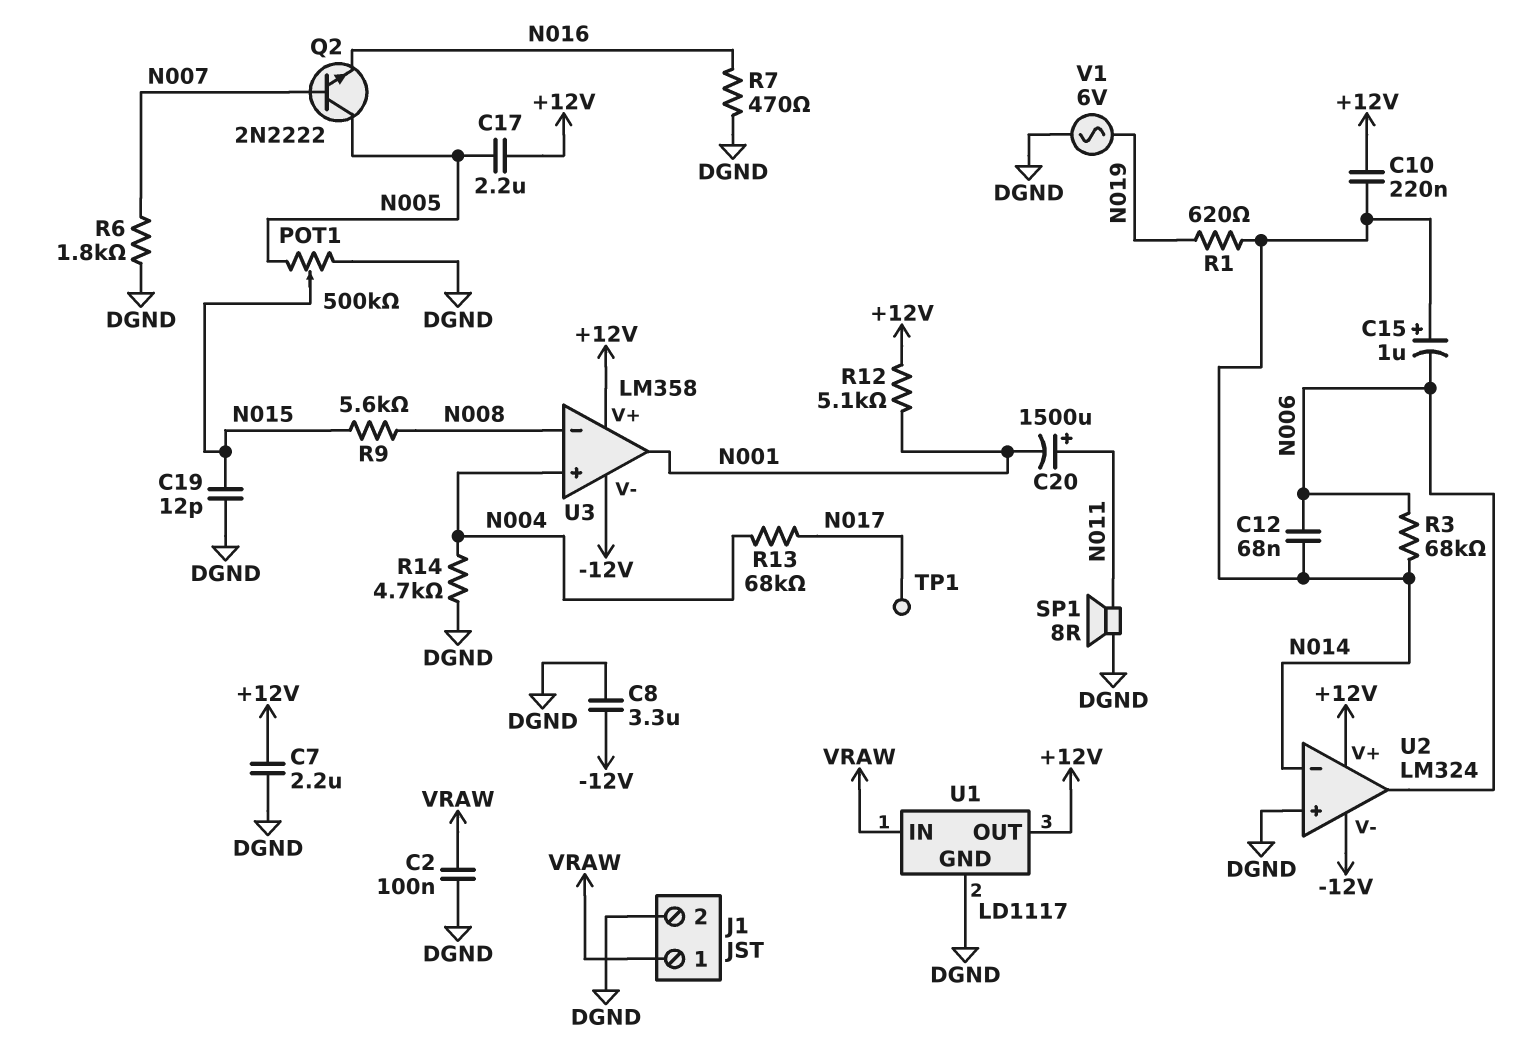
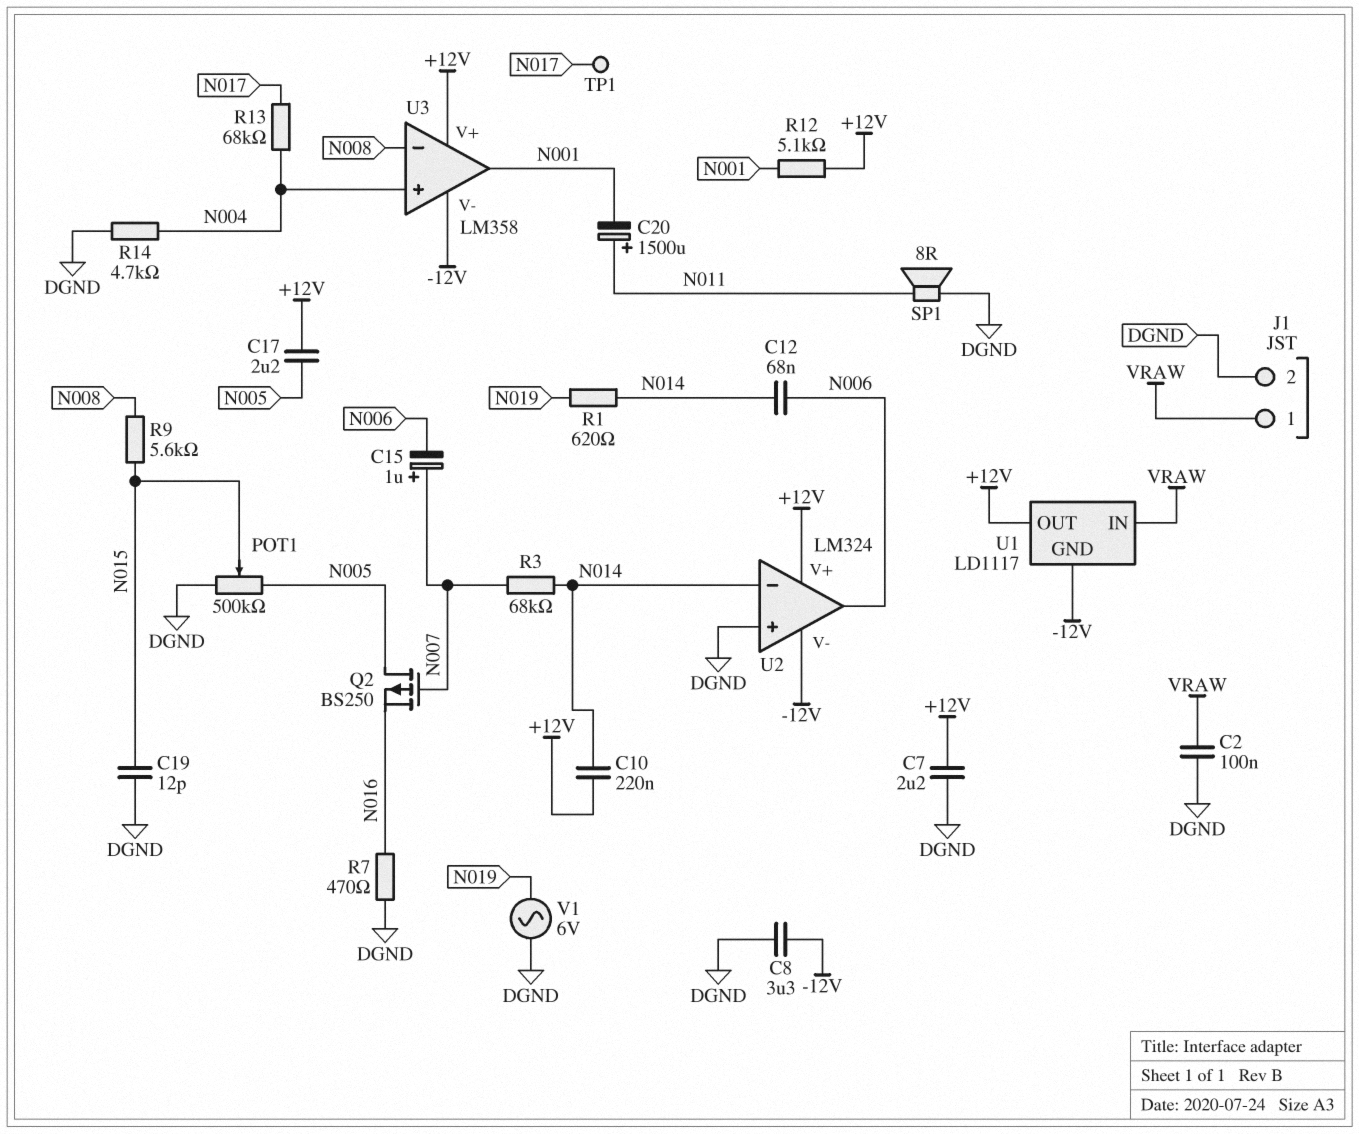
C15: 1uF (plus N014, minus N006) -> 1uF (plus N007, minus N006)
Q2: NPN 2N2222 (B N007, C N005, E N016) -> PMOS BS250 (G N007, D N005, S N016)
R3: 68k (N006, N014) -> 68k (N007, N014)
R6: 1.8k (DGND, N007) -> none
U1 pin GND: DGND -> -12V

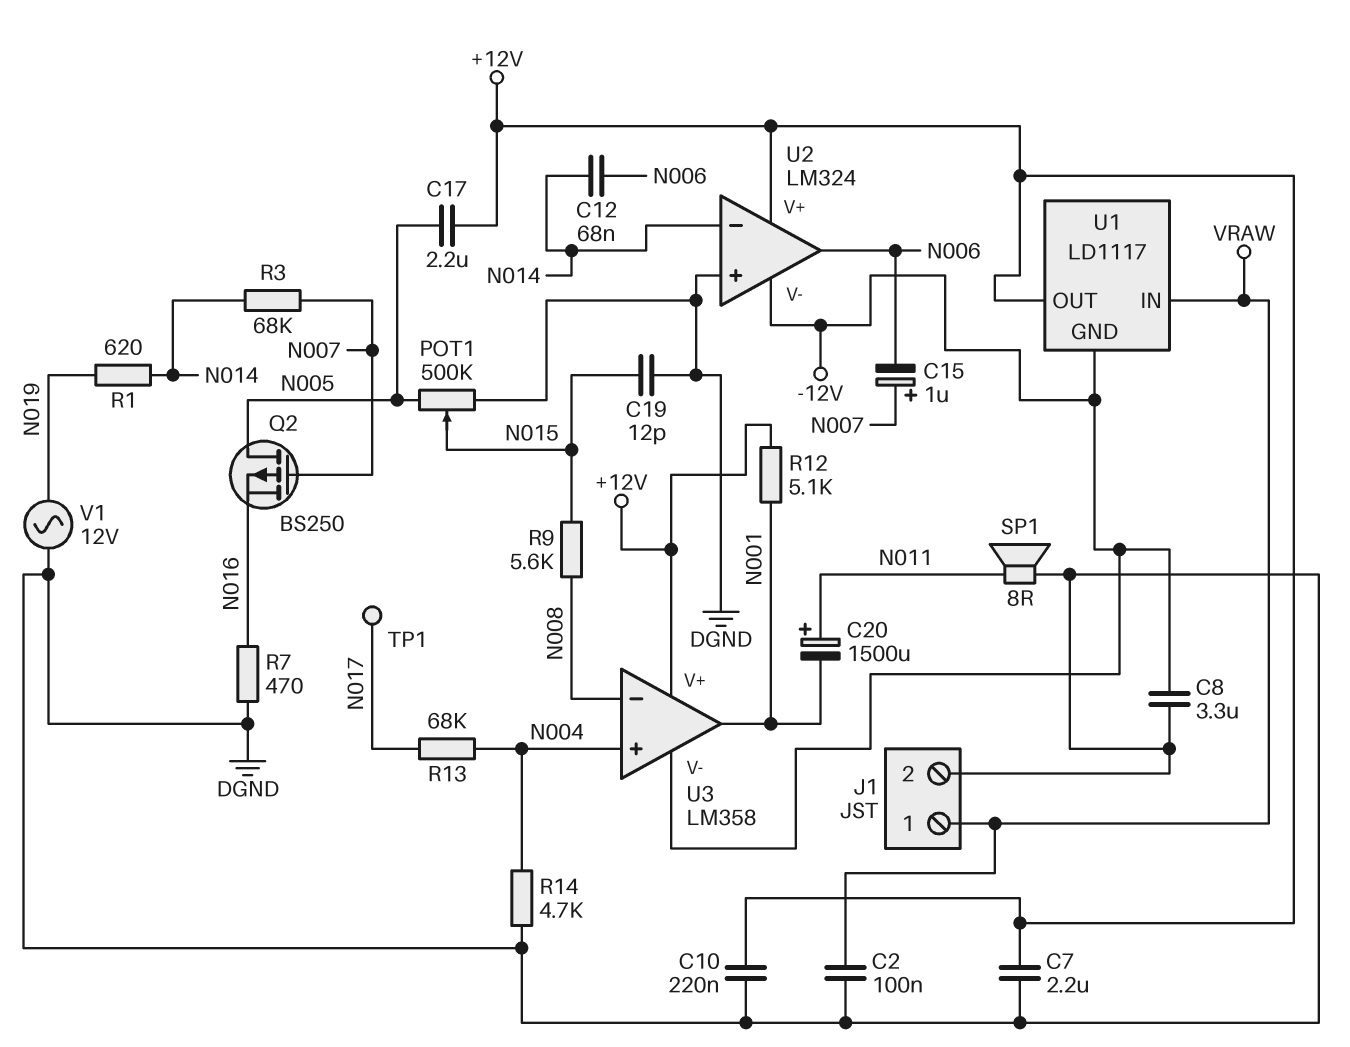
C10: 220nF (+12V, N014) -> 220nF (+12V, DGND)
V1: AC 6V (DGND, N019) -> AC 12V (DGND, N019)

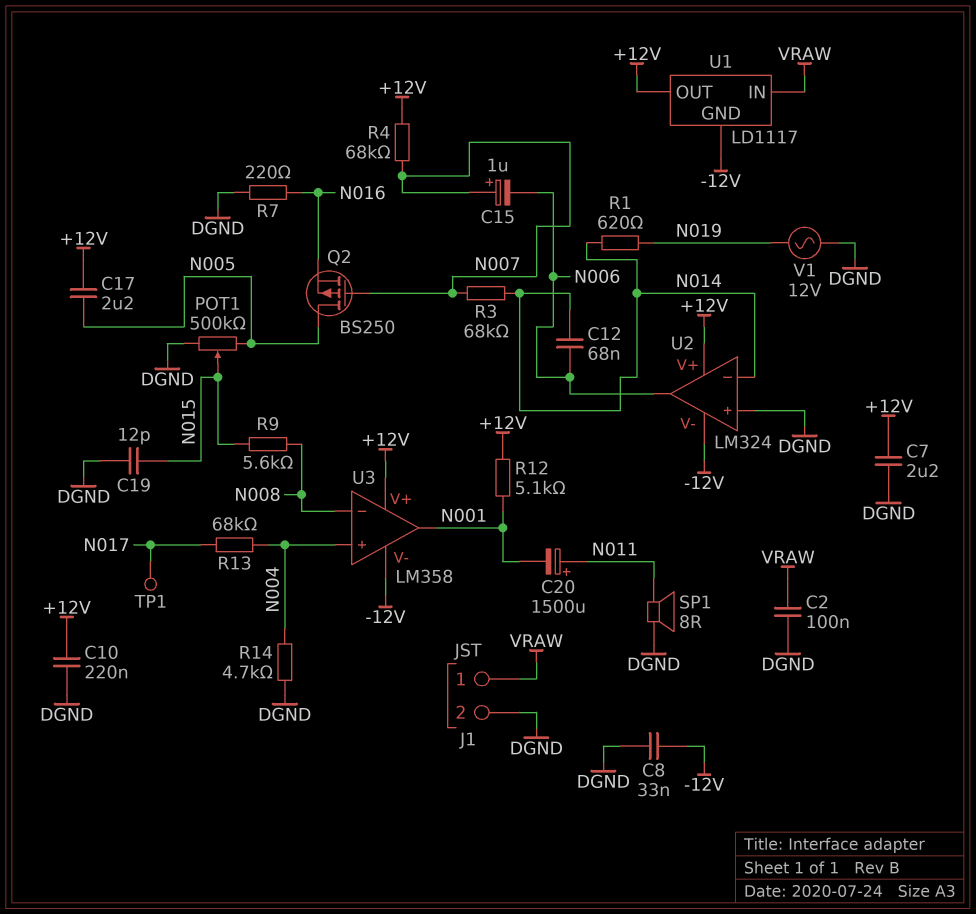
C8: 3.3uF (-12V, DGND) -> 33nF (-12V, DGND)
R4: none -> 68k (+12V, N007)
R7: 470 (DGND, N016) -> 220 (DGND, N016)

